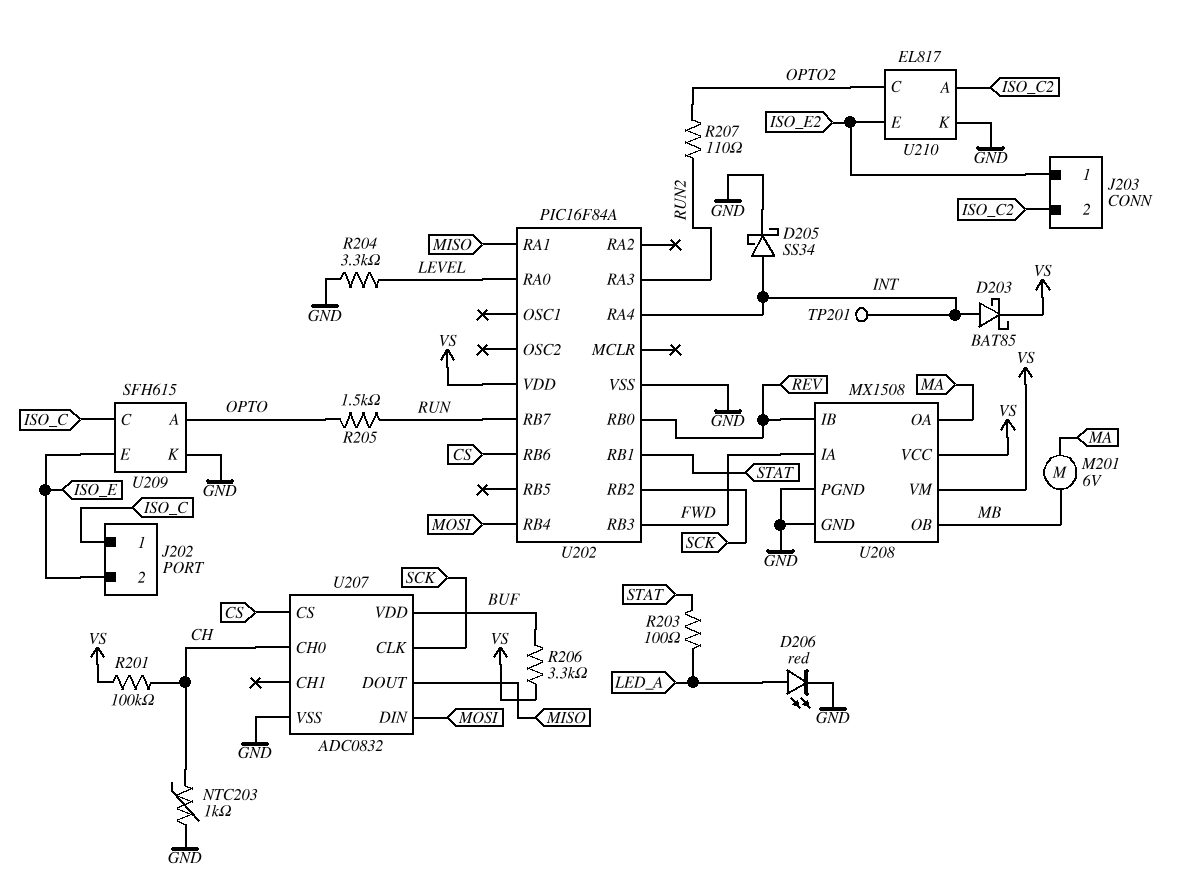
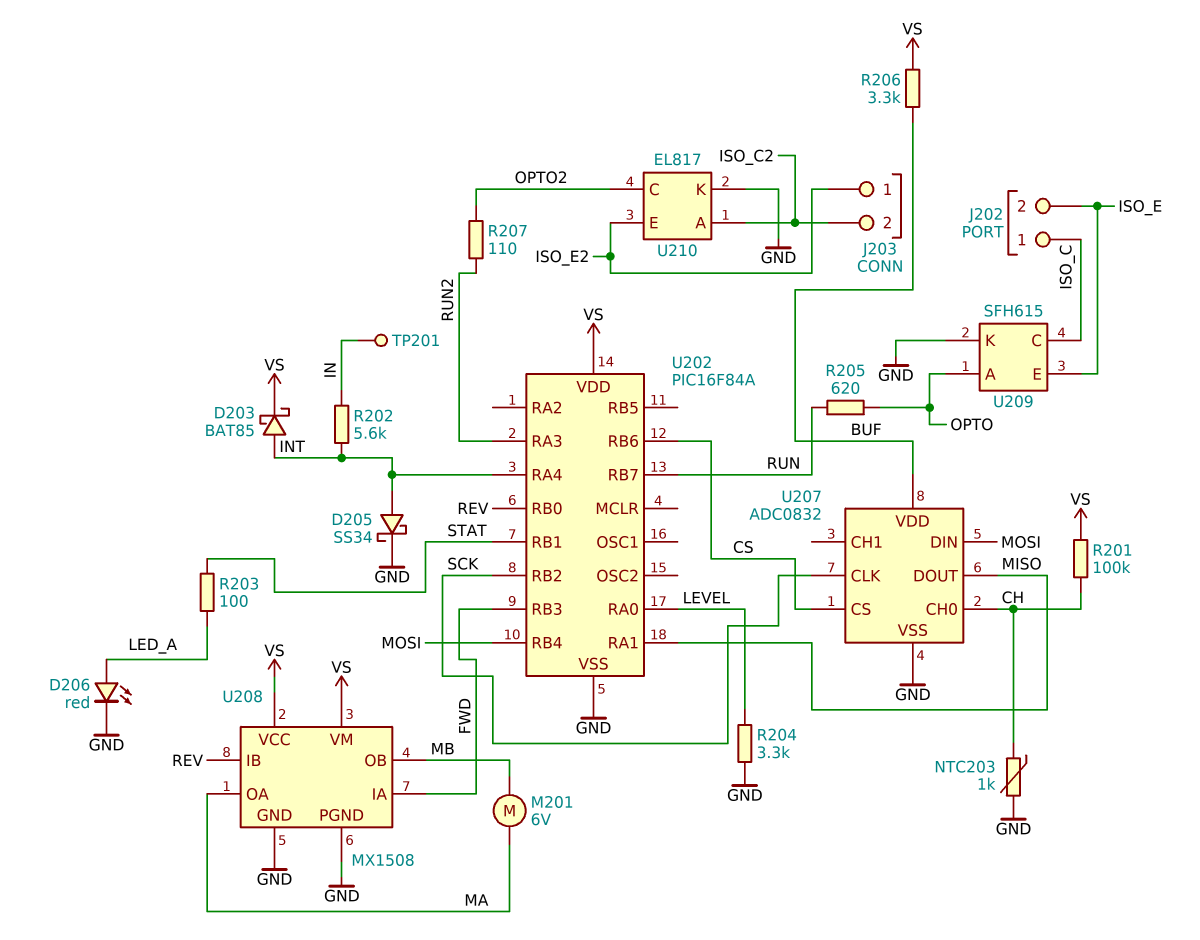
R202: none -> 5.6k (IN, INT)
R205: 1.5k (OPTO, RUN) -> 620 (OPTO, RUN)
TP201: test point (INT) -> test point (IN)

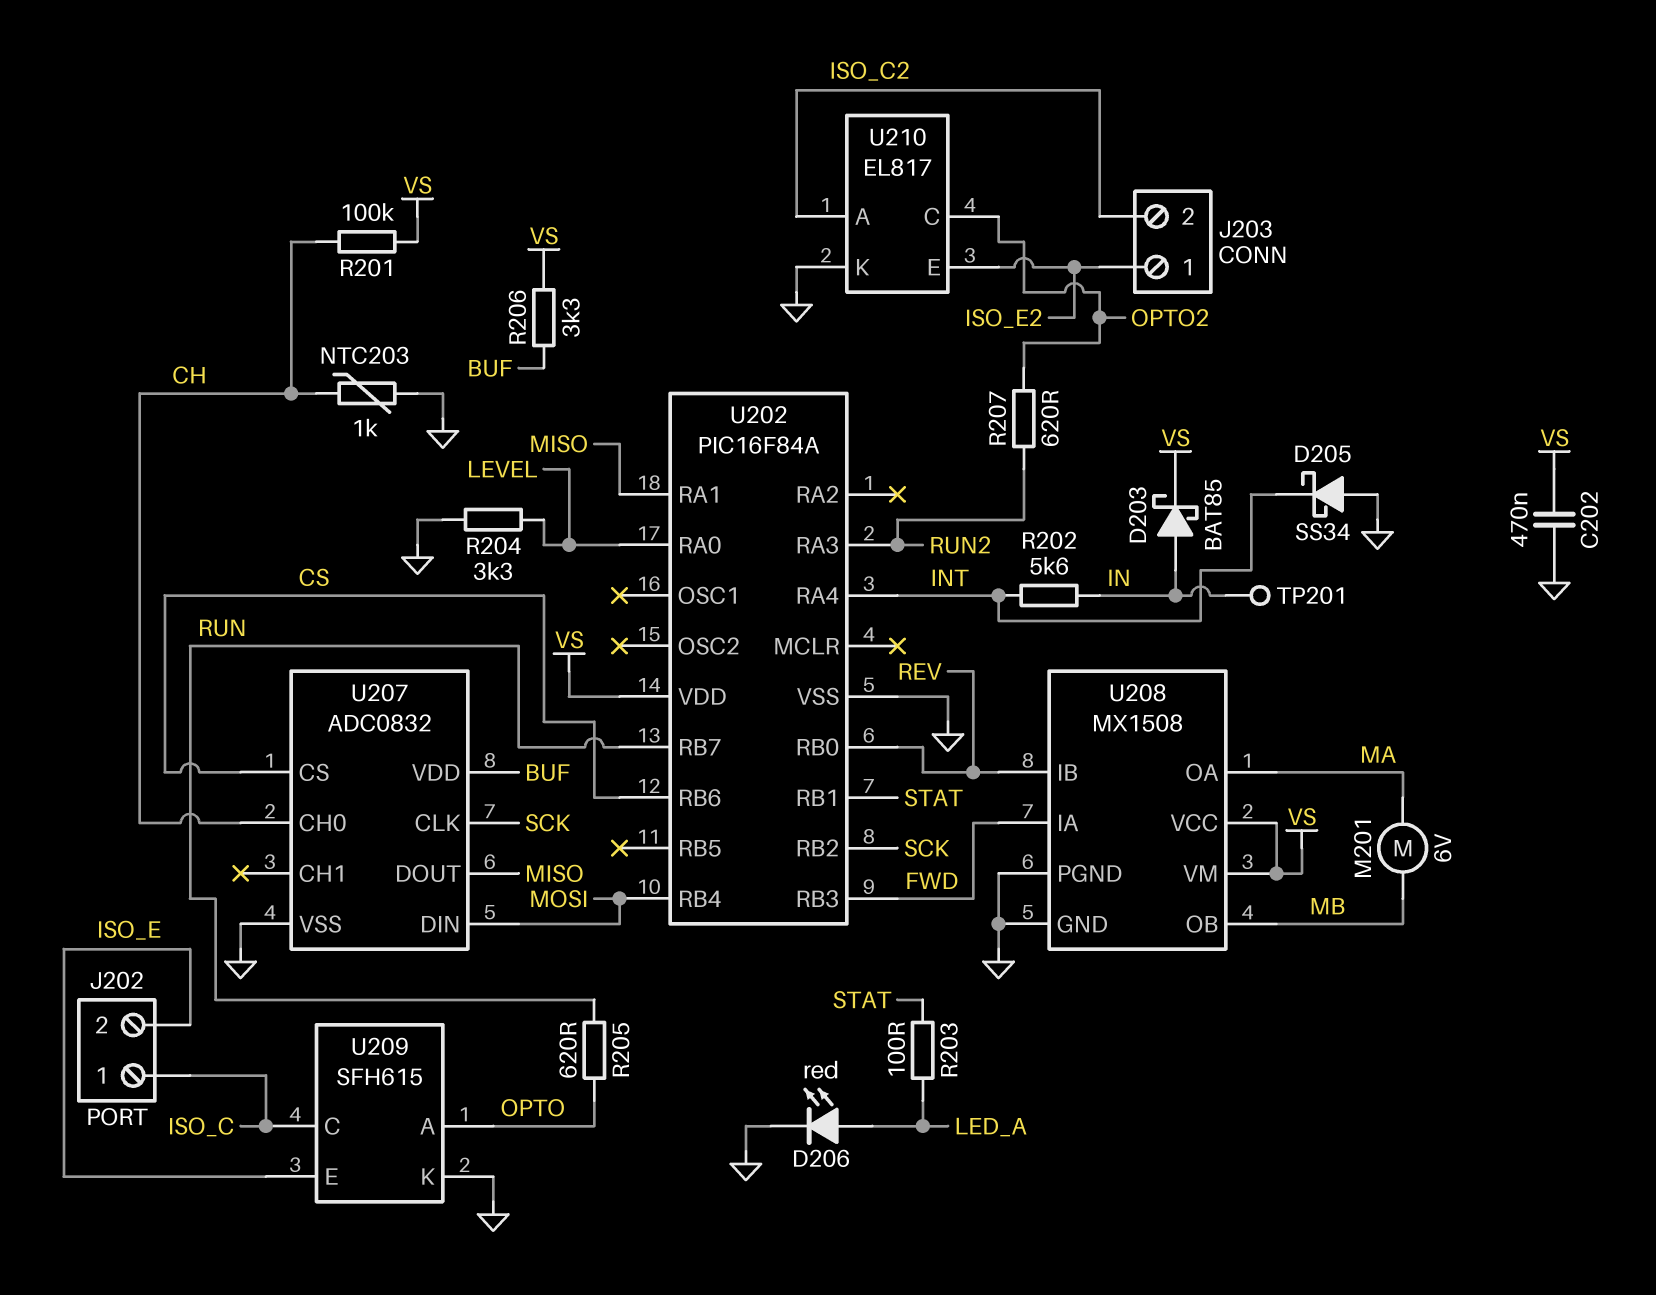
C202: none -> 470nF (GND, VS)
D203: schottky BAT85 (A INT, K VS) -> schottky BAT85 (A IN, K VS)
D205: schottky SS34 (A INT, K GND) -> schottky SS34 (A GND, K INT)
R207: 110 (OPTO2, RUN2) -> 620 (OPTO2, RUN2)

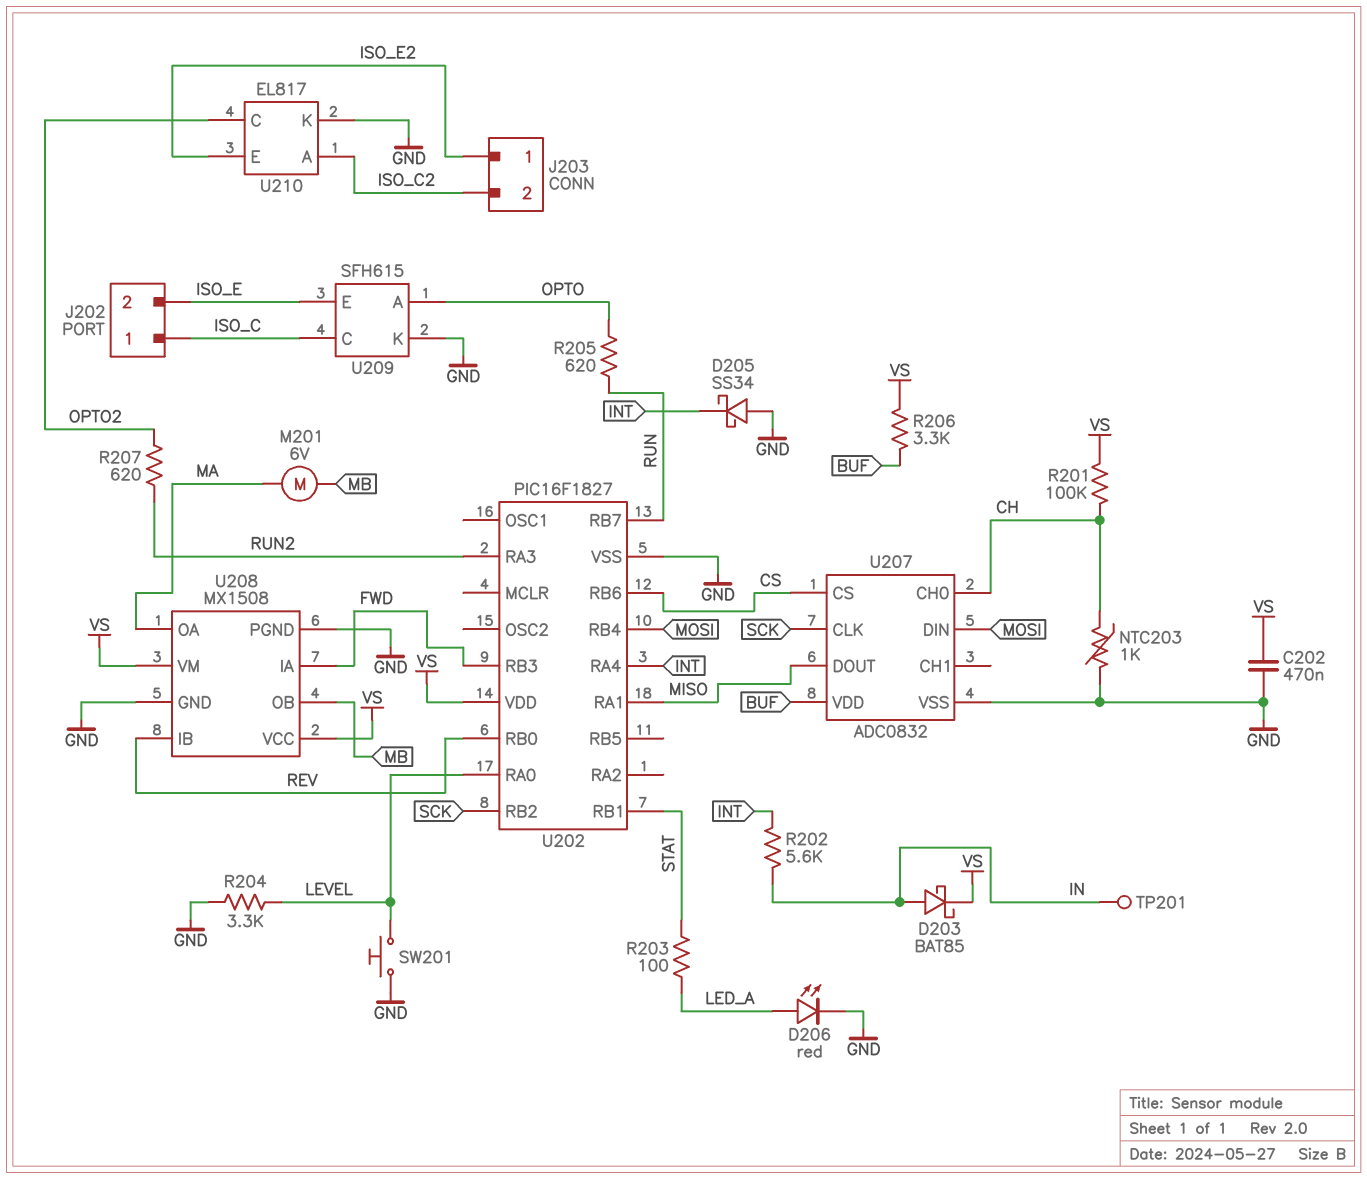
SW201: none -> button (GND, LEVEL)
U202: PIC16F84A -> PIC16F1827

